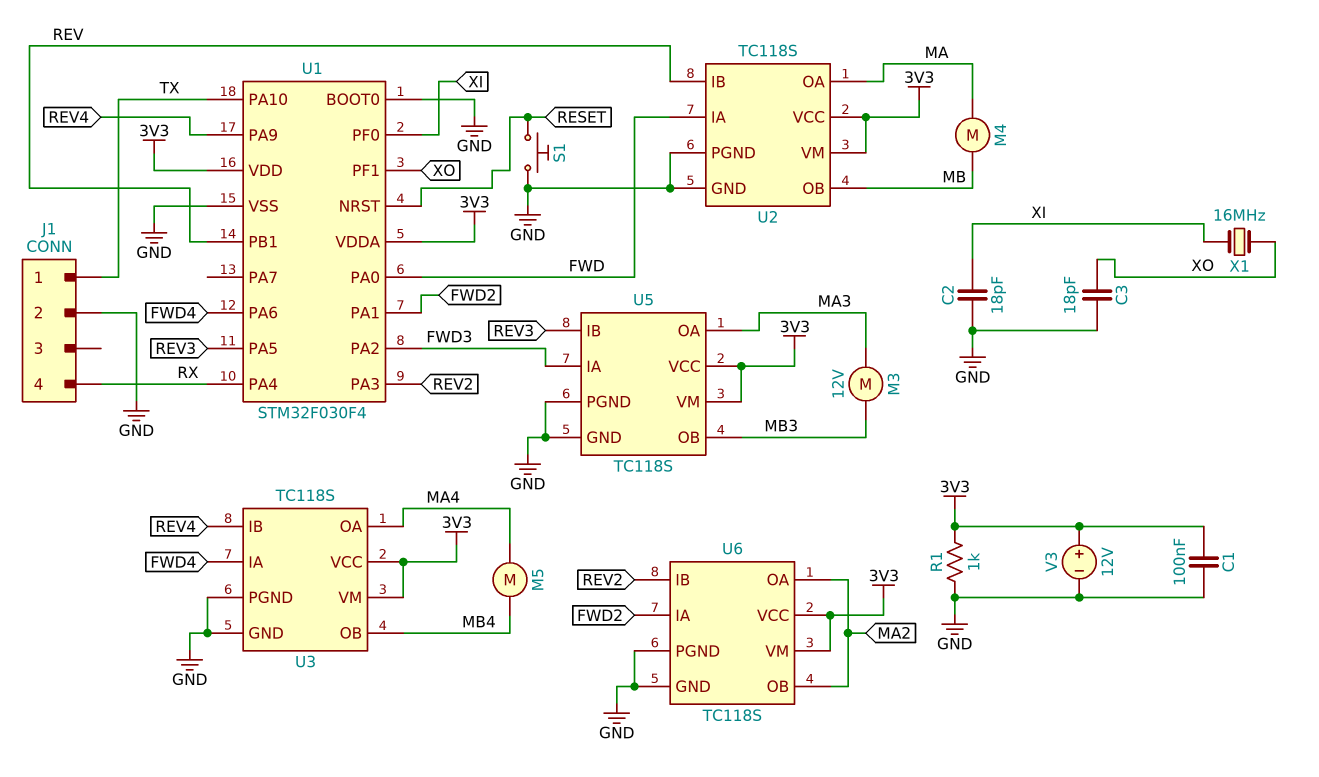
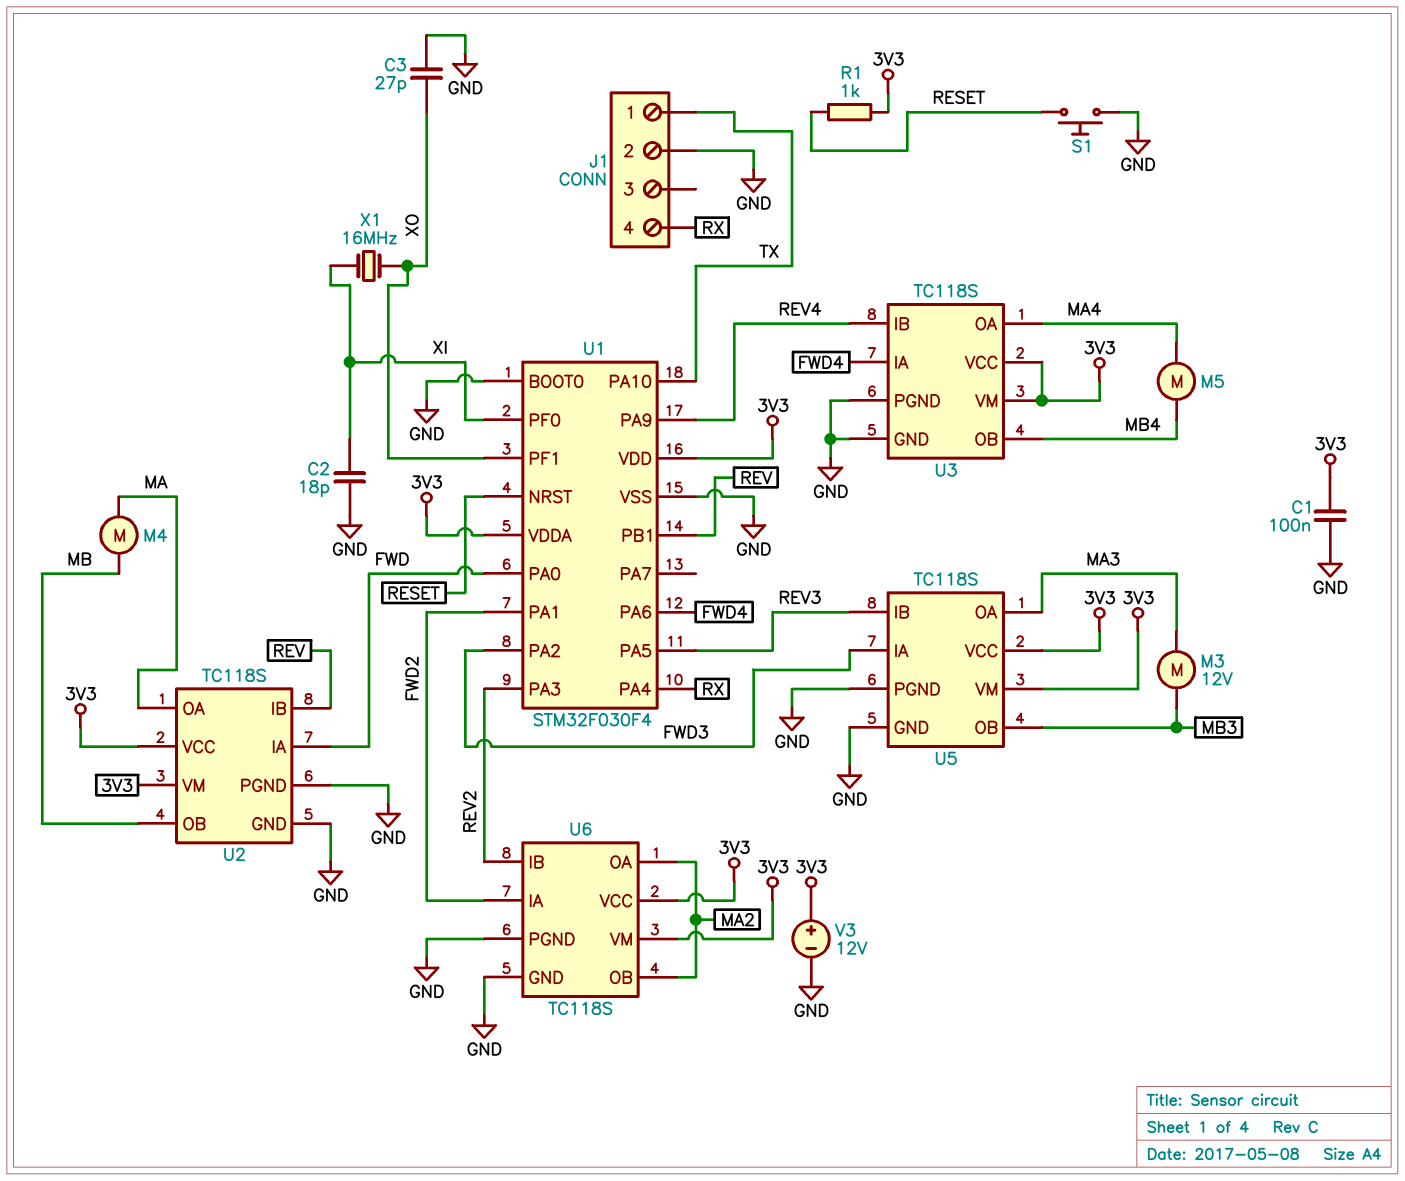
C3: 18pF (GND, XO) -> 27pF (GND, XO)
R1: 1k (3V3, GND) -> 1k (3V3, RESET)

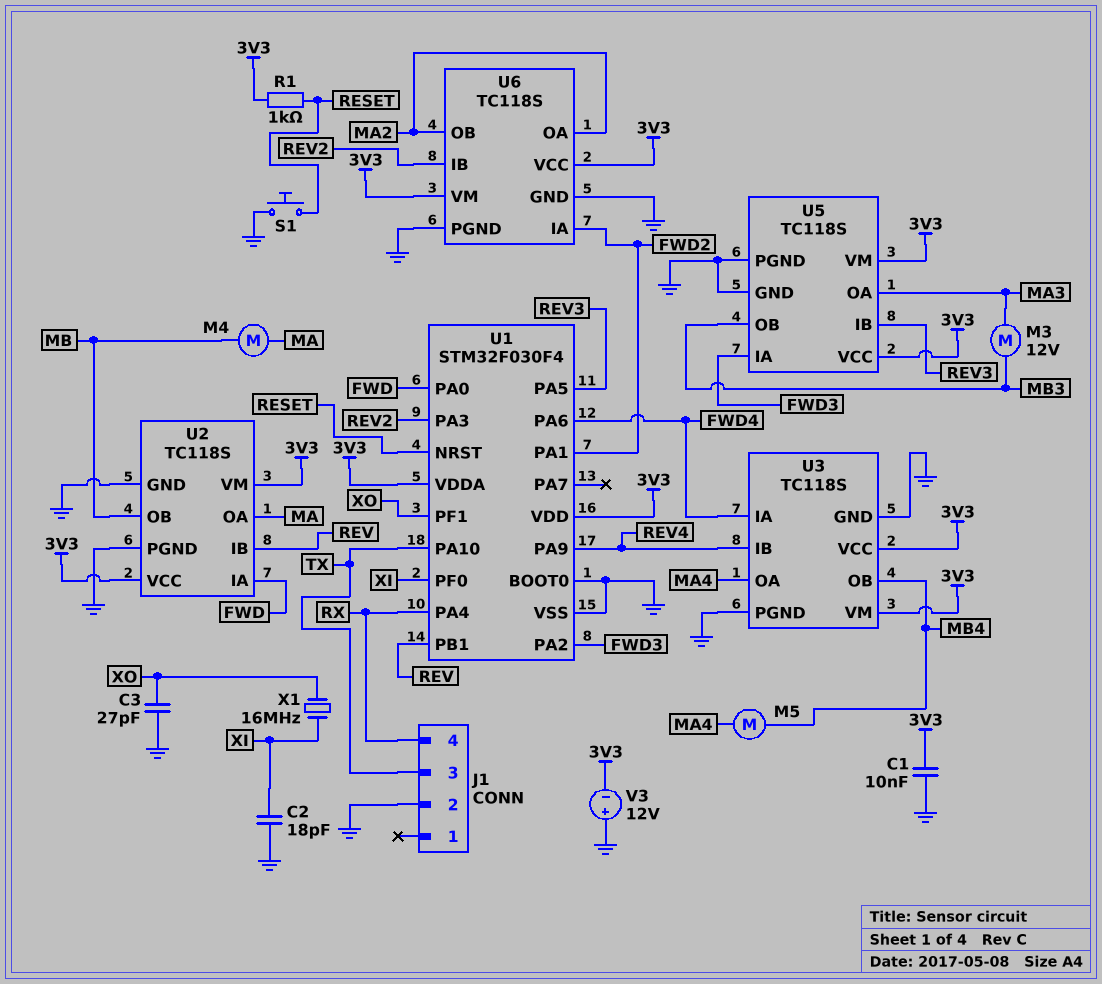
C1: 100nF (3V3, GND) -> 10nF (3V3, GND)
J1 pin 1: TX -> none
J1 pin 3: none -> TX
V3: 12V (plus 3V3, minus GND) -> 12V (plus GND, minus 3V3)

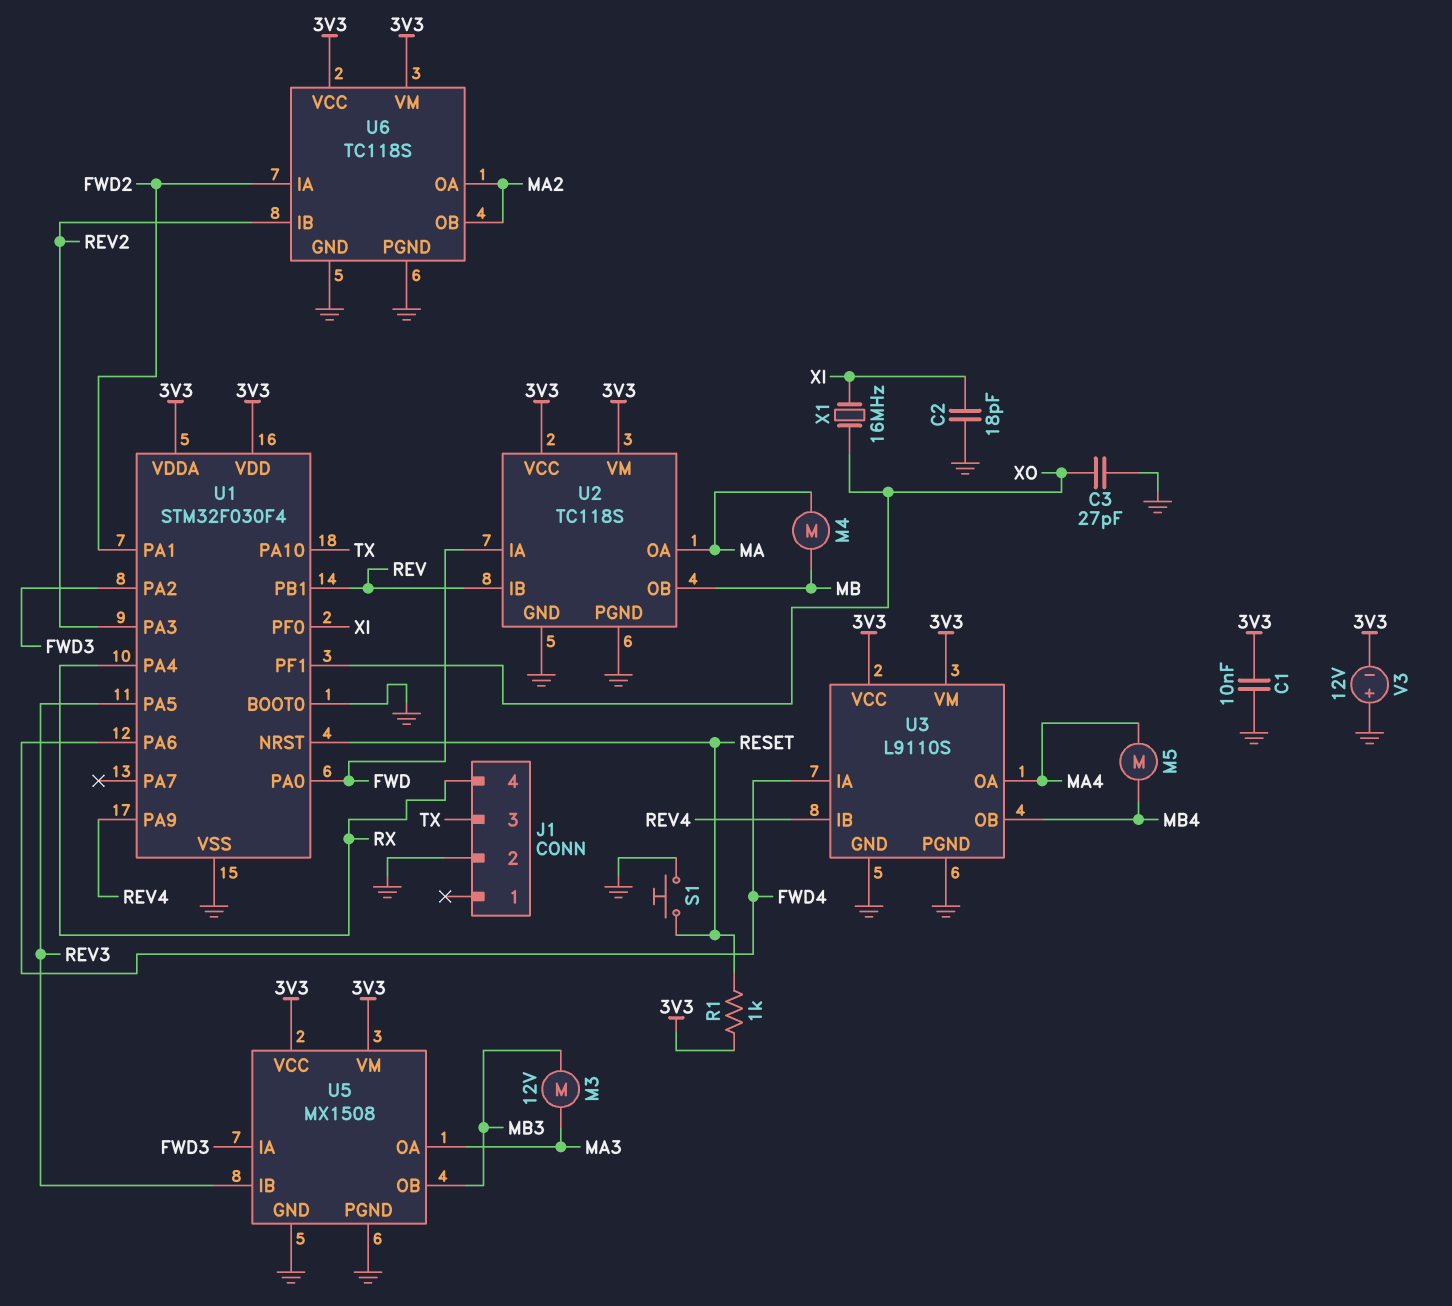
U3: TC118S -> L9110S
U5: TC118S -> MX1508

